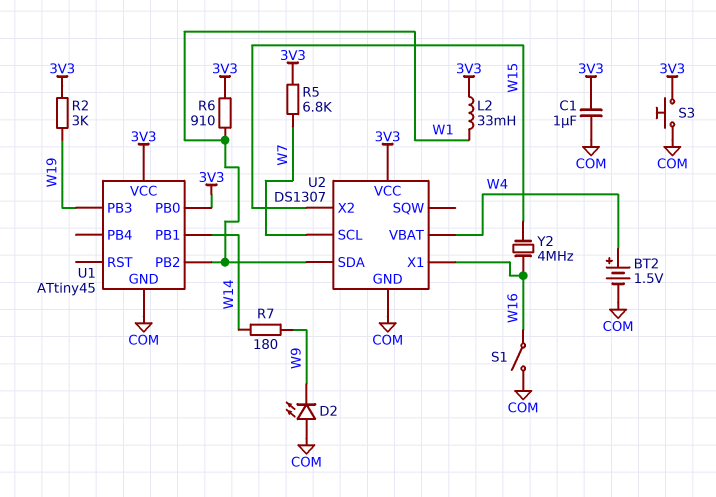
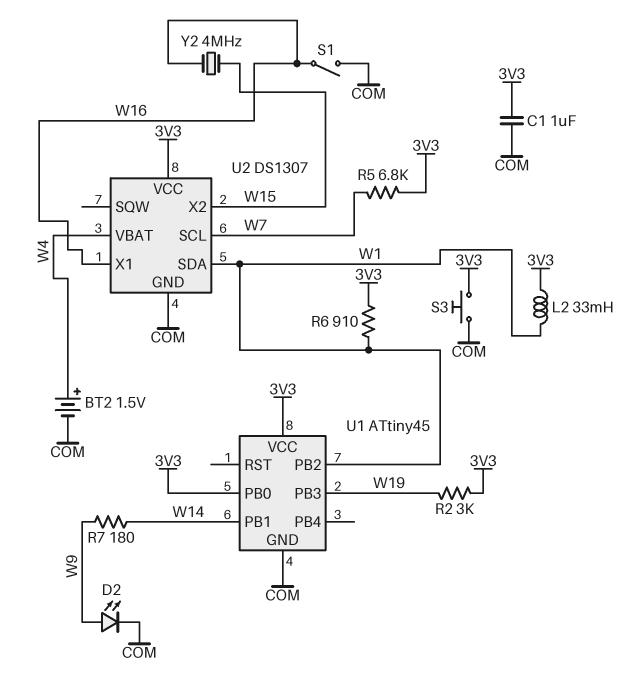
D2: LED (A COM, K W9) -> LED (A W9, K COM)

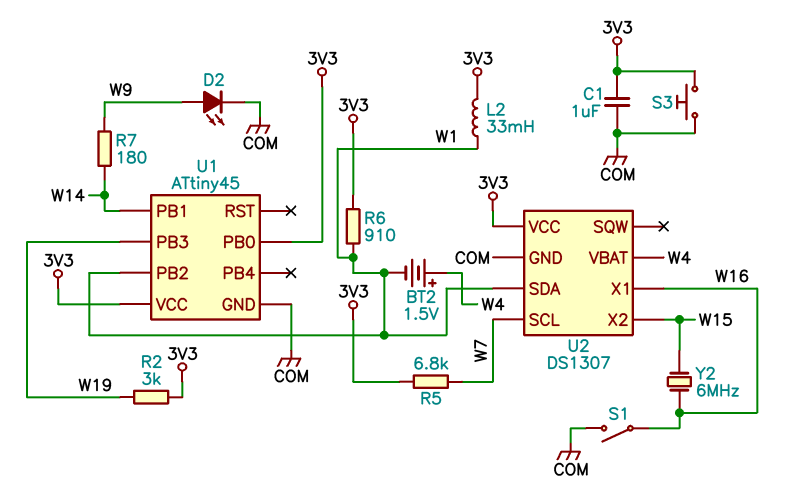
BT2: 1.5V (plus W4, minus COM) -> 1.5V (plus W4, minus W1)
Y2: 4MHz (W15, W16) -> 6MHz (W15, W16)

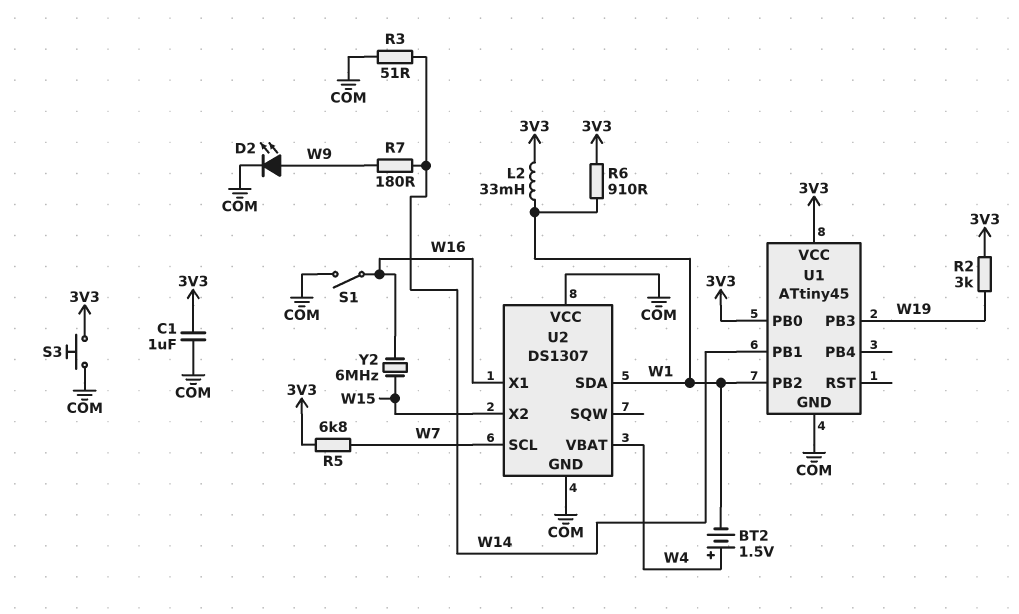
R3: none -> 51 (COM, W14)
U2 pin VCC: 3V3 -> COM

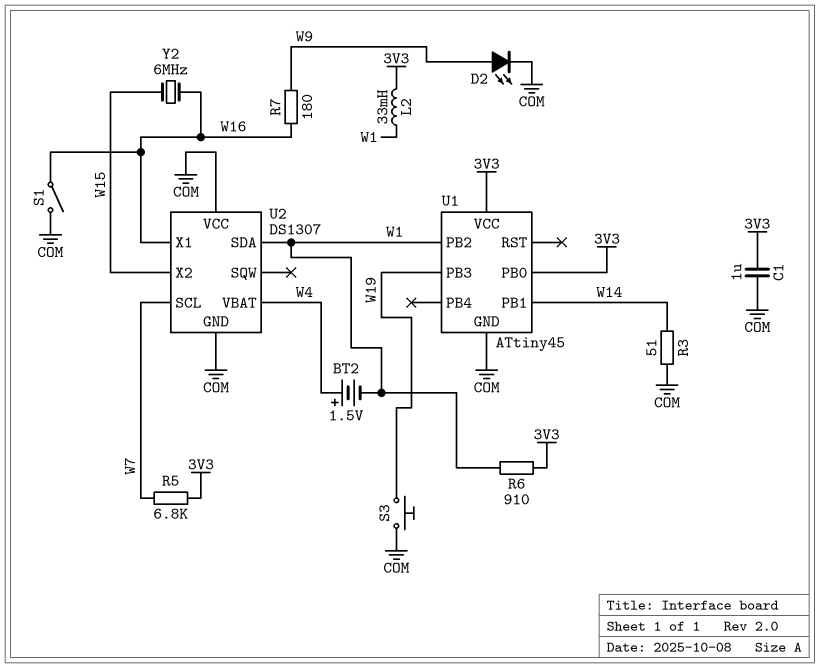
R2: 3k (3V3, W19) -> none
R7: 180 (W9, W14) -> 180 (W9, W16)
S3: button (3V3, COM) -> button (COM, W19)

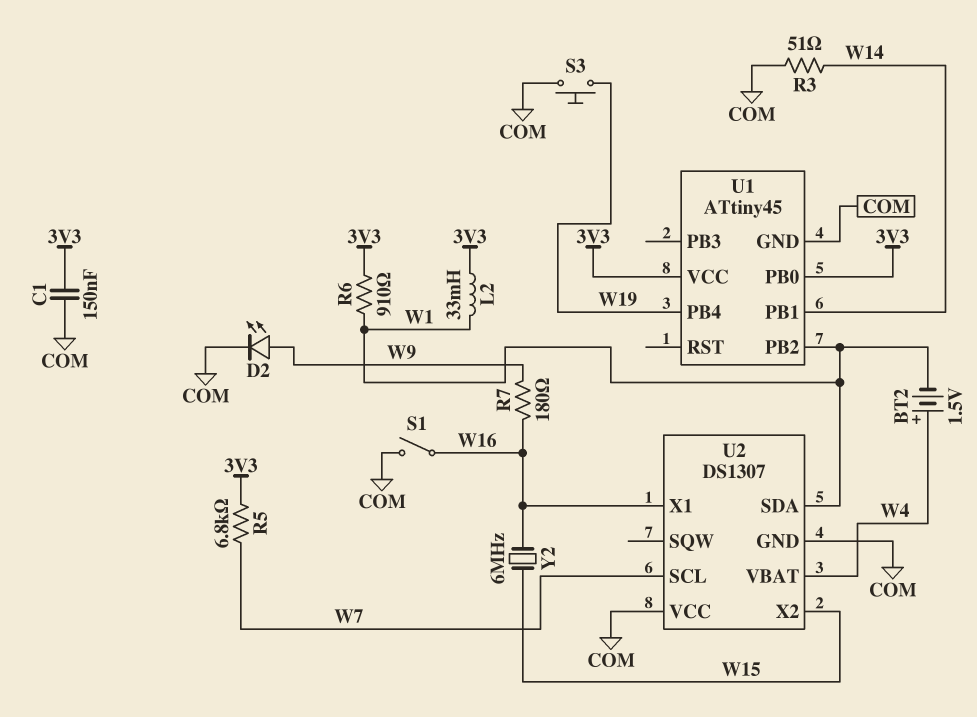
C1: 1uF (3V3, COM) -> 150nF (3V3, COM)
U1 pin PB3: W19 -> none
U1 pin PB4: none -> W19

